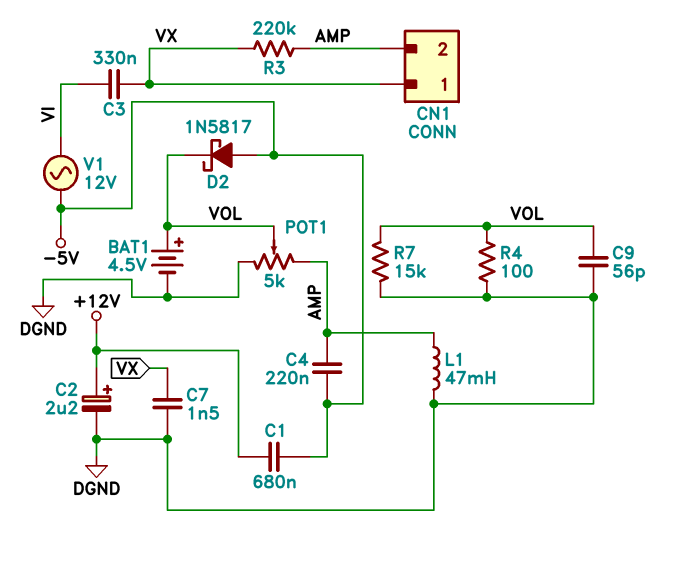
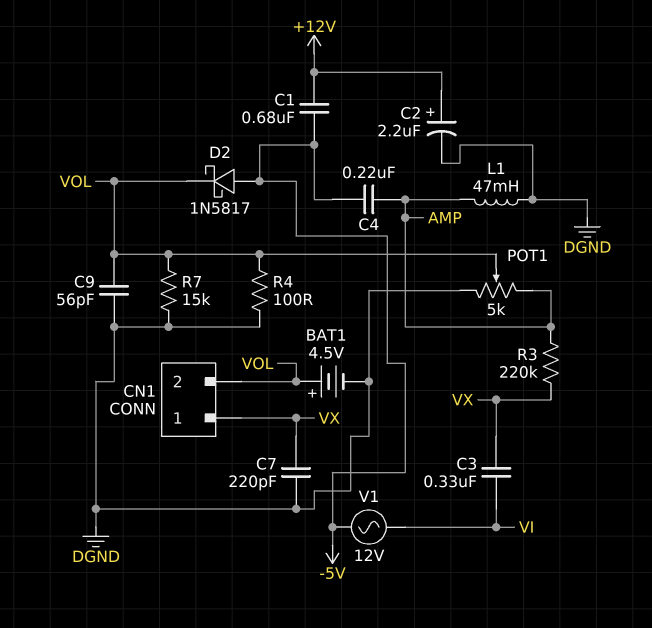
C7: 1.5nF (DGND, VX) -> 220pF (DGND, VX)
CN1 pin 2: AMP -> VOL

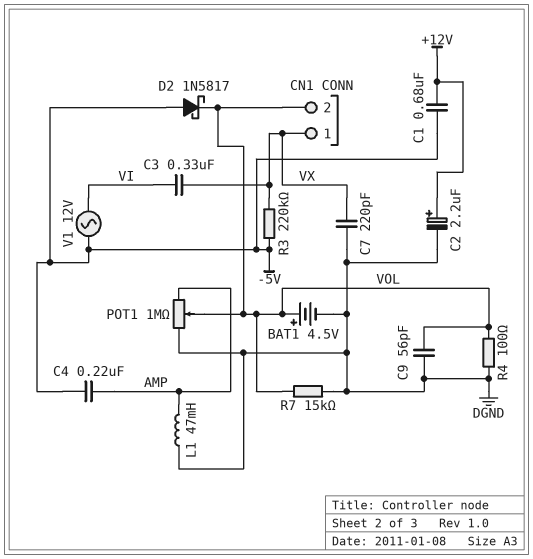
POT1: 5k (AMP, DGND, wiper VOL) -> 1M (AMP, DGND, wiper VOL)
R3: 220k (AMP, VX) -> 220k (-5V, VX)

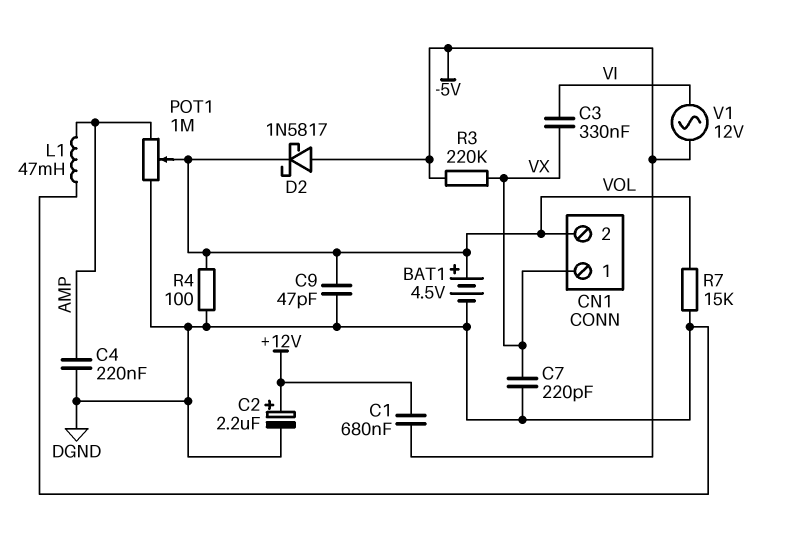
C4: 220nF (-5V, AMP) -> 220nF (AMP, DGND)
C9: 56pF (DGND, VOL) -> 47pF (DGND, VOL)

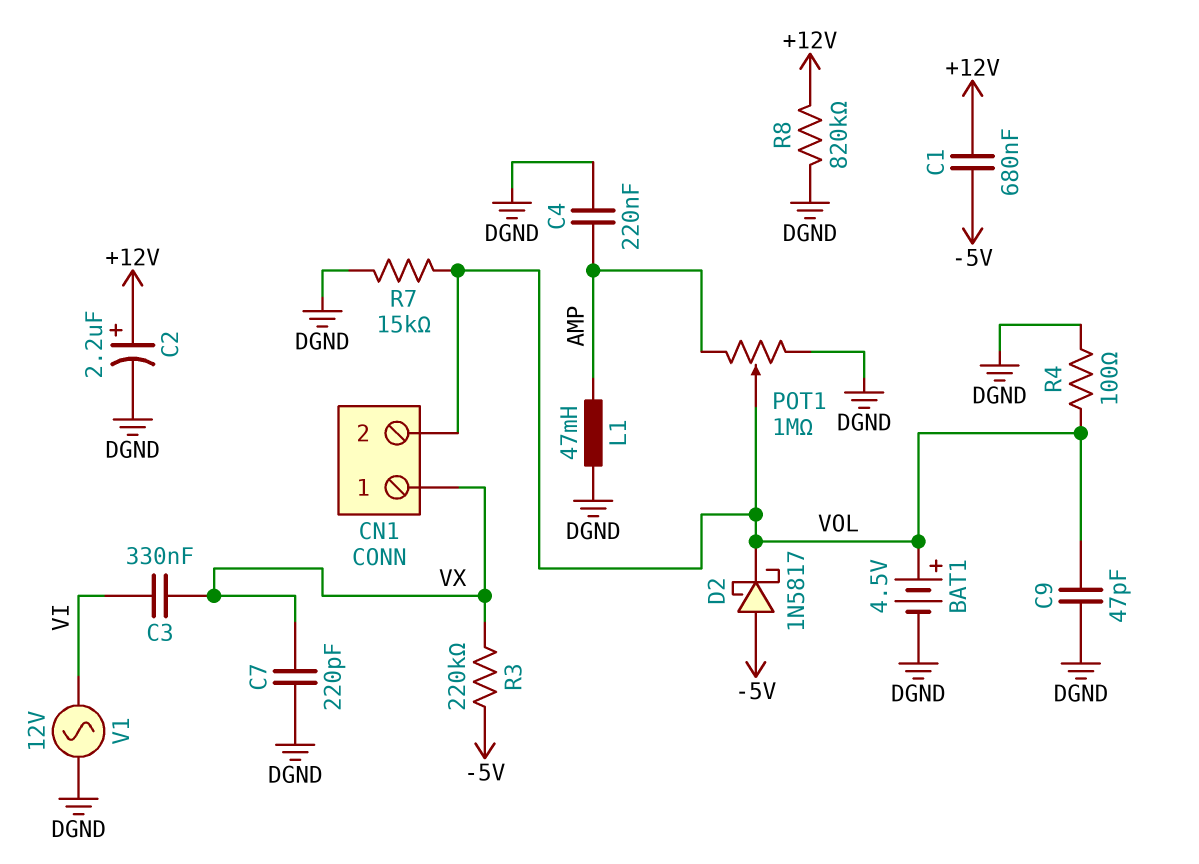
R8: none -> 820k (+12V, DGND)
V1: AC 12V (-5V, VI) -> AC 12V (DGND, VI)

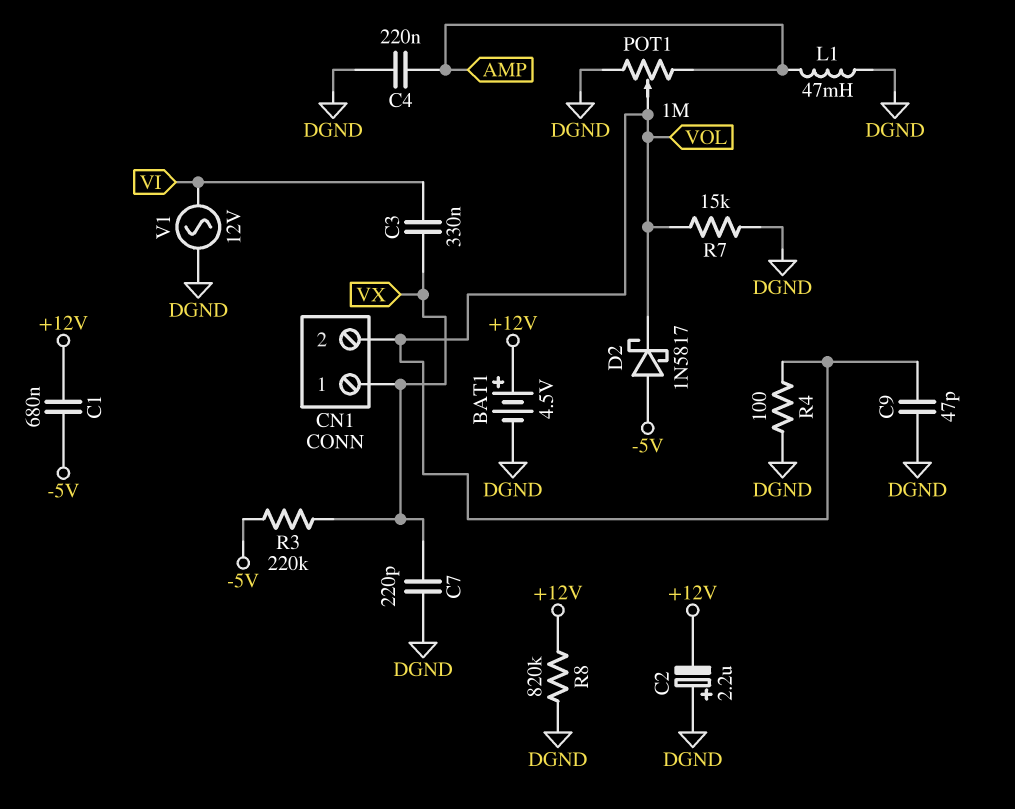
BAT1: 4.5V (plus VOL, minus DGND) -> 4.5V (plus +12V, minus DGND)
C2: 2.2uF (plus +12V, minus DGND) -> 2.2uF (plus DGND, minus +12V)

